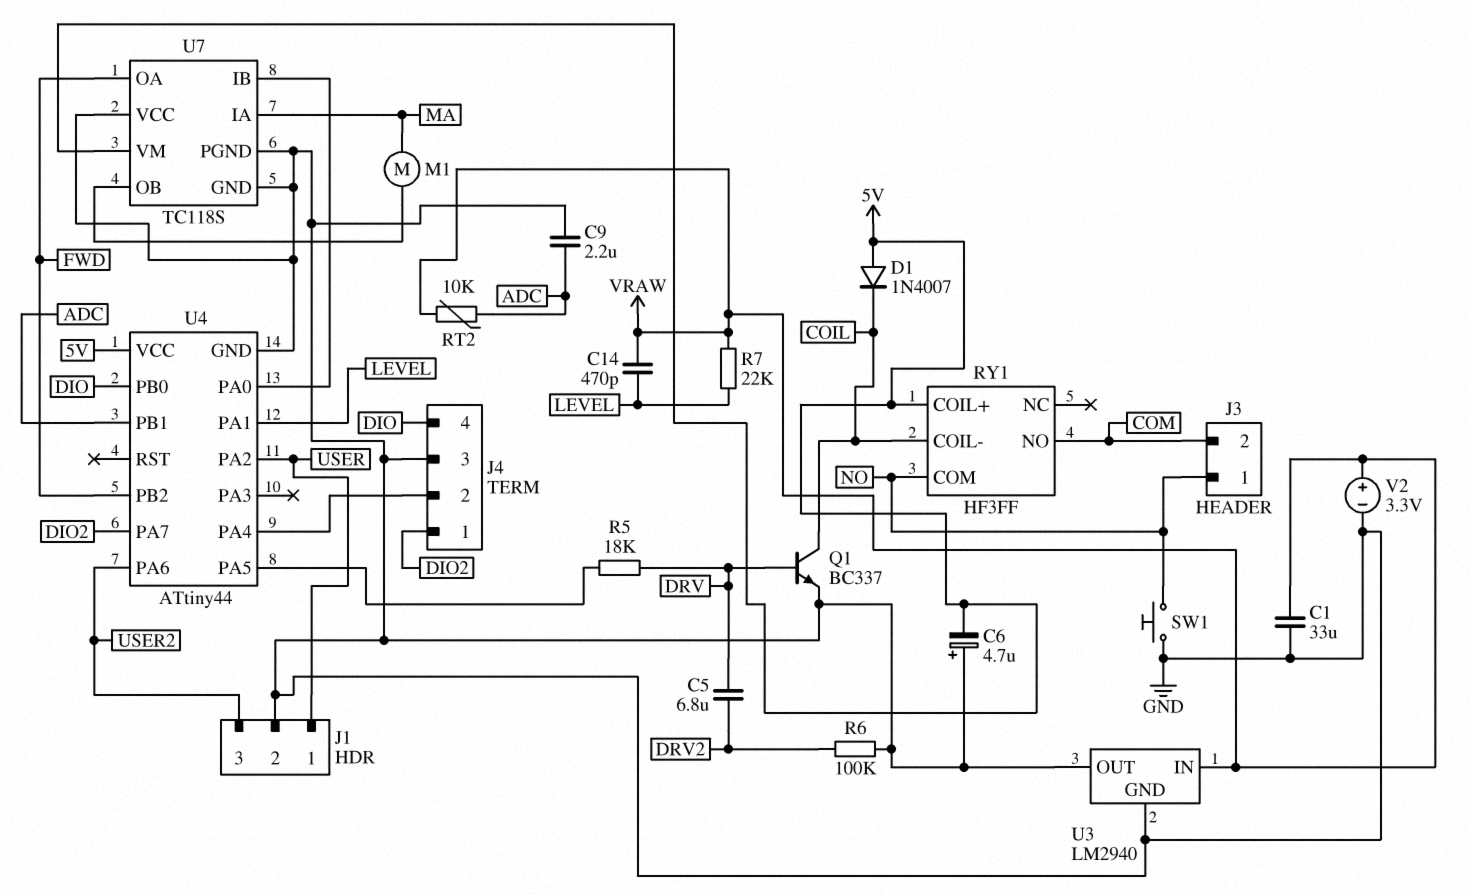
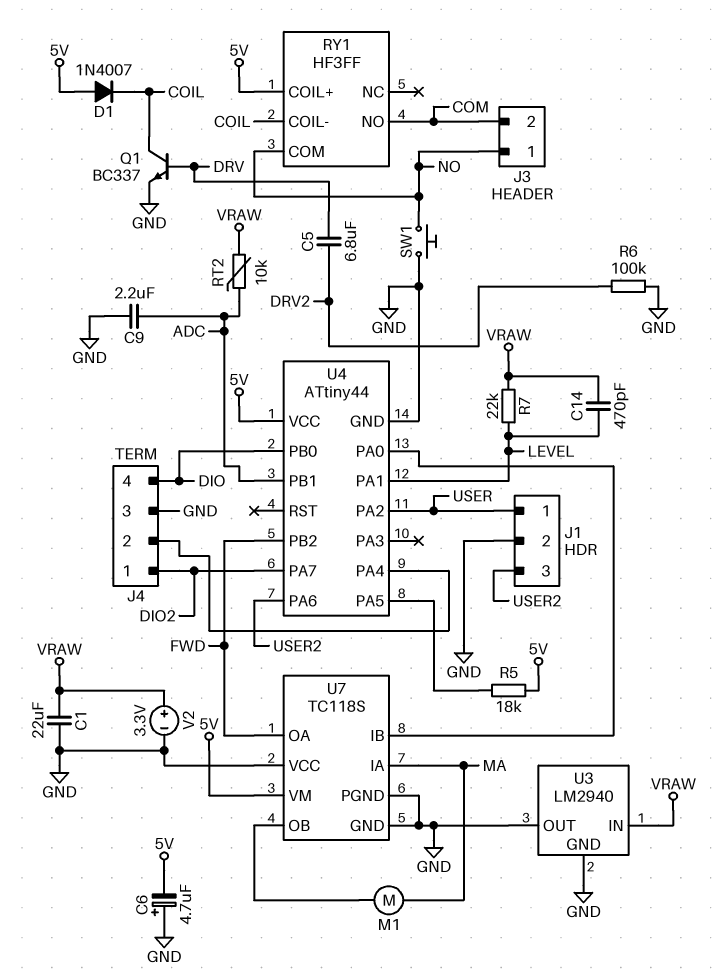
C1: 33uF (GND, VRAW) -> 22uF (GND, VRAW)
R5: 18k (DRV, U4/PA5) -> 18k (5V, U4/PA5)

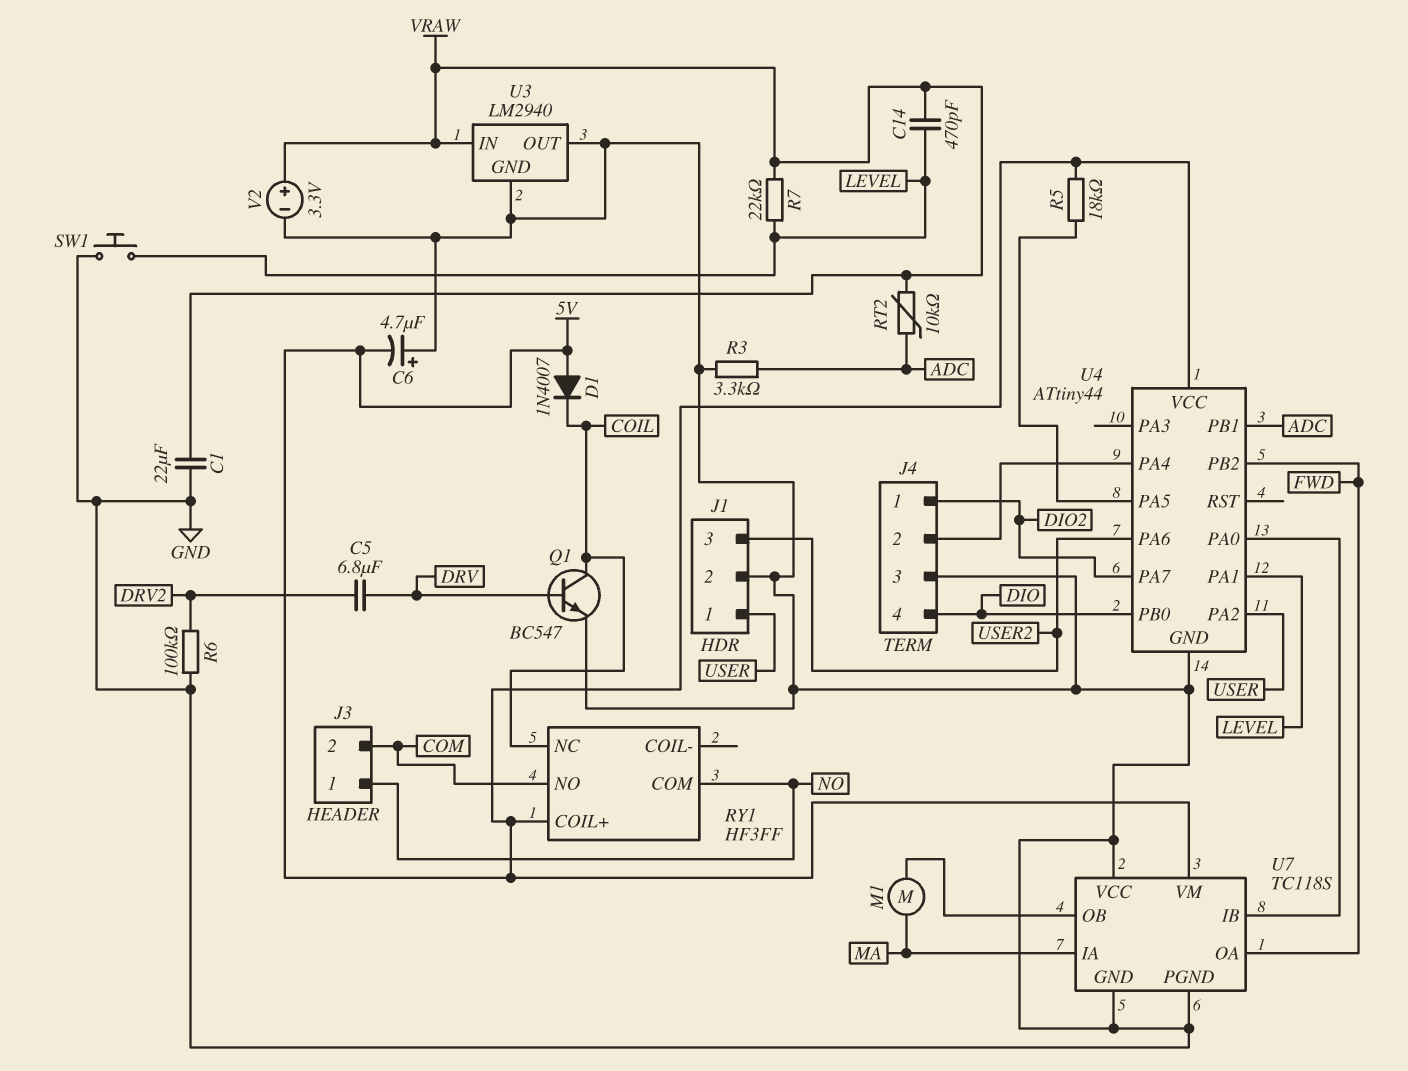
C9: 2.2uF (ADC, GND) -> none
Q1: NPN BC337 (B DRV, C COIL, E GND) -> NPN BC547 (B DRV, C COIL, E GND)
R3: none -> 3.3k (ADC, GND)
RY1 pin COIL-: COIL -> none
RY1 pin NC: none -> COIL
SW1: button (GND, NO) -> button (GND, LEVEL)

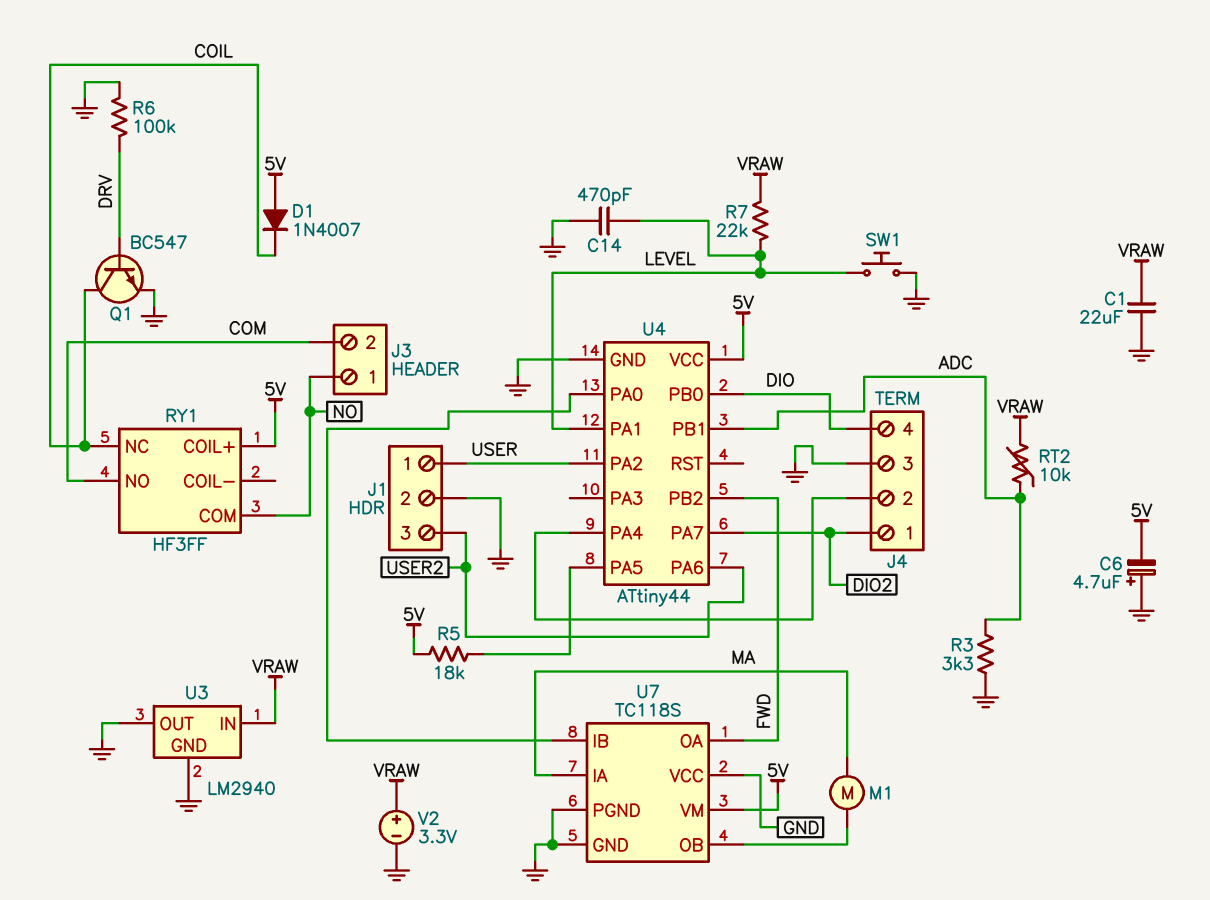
C5: 6.8uF (DRV, DRV2) -> none
C14: 470pF (LEVEL, VRAW) -> 470pF (GND, LEVEL)
R6: 100k (DRV2, GND) -> 100k (DRV, GND)

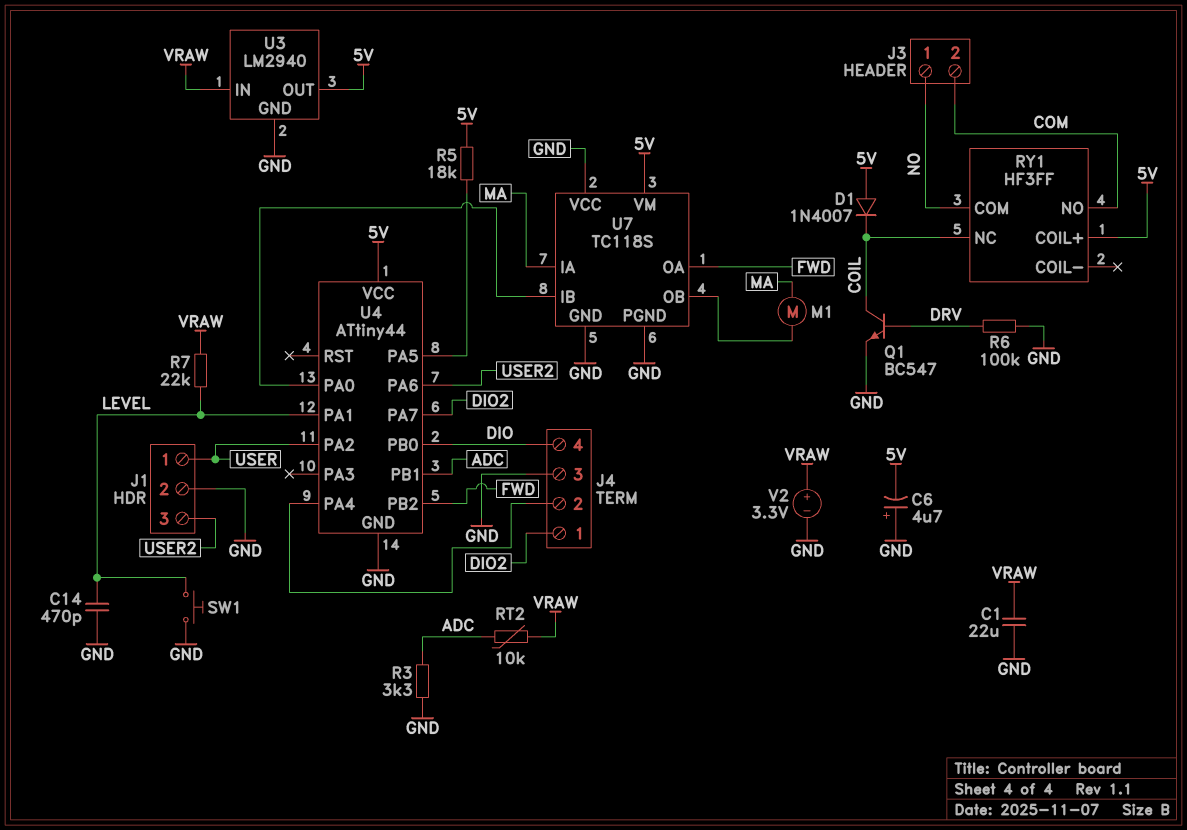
U3 pin OUT: GND -> 5V

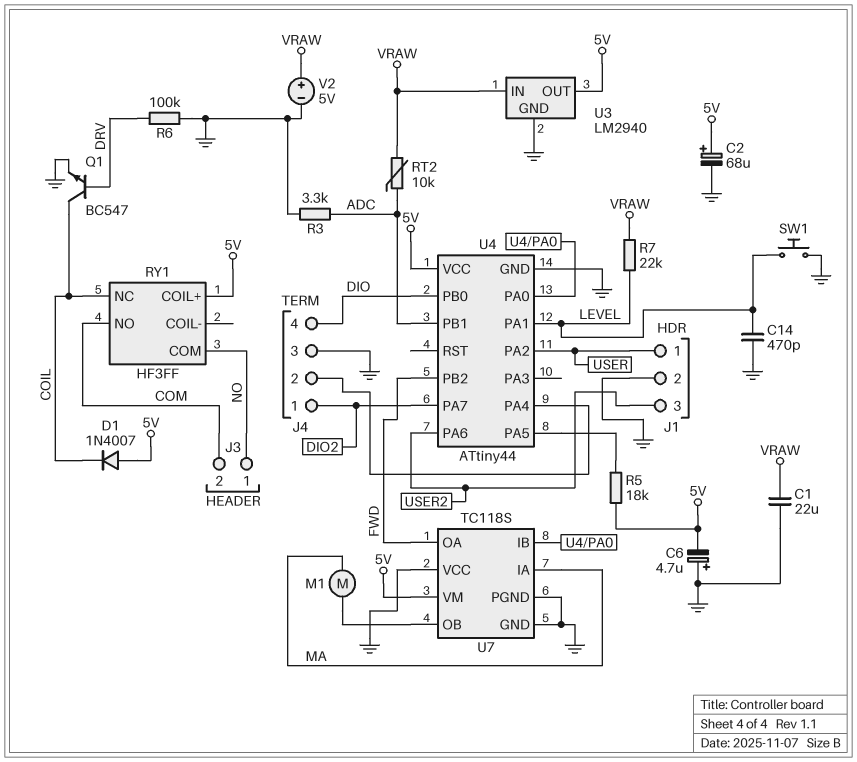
C2: none -> 68uF (plus 5V, minus GND)
V2: 3.3V (plus VRAW, minus GND) -> 5V (plus VRAW, minus GND)

